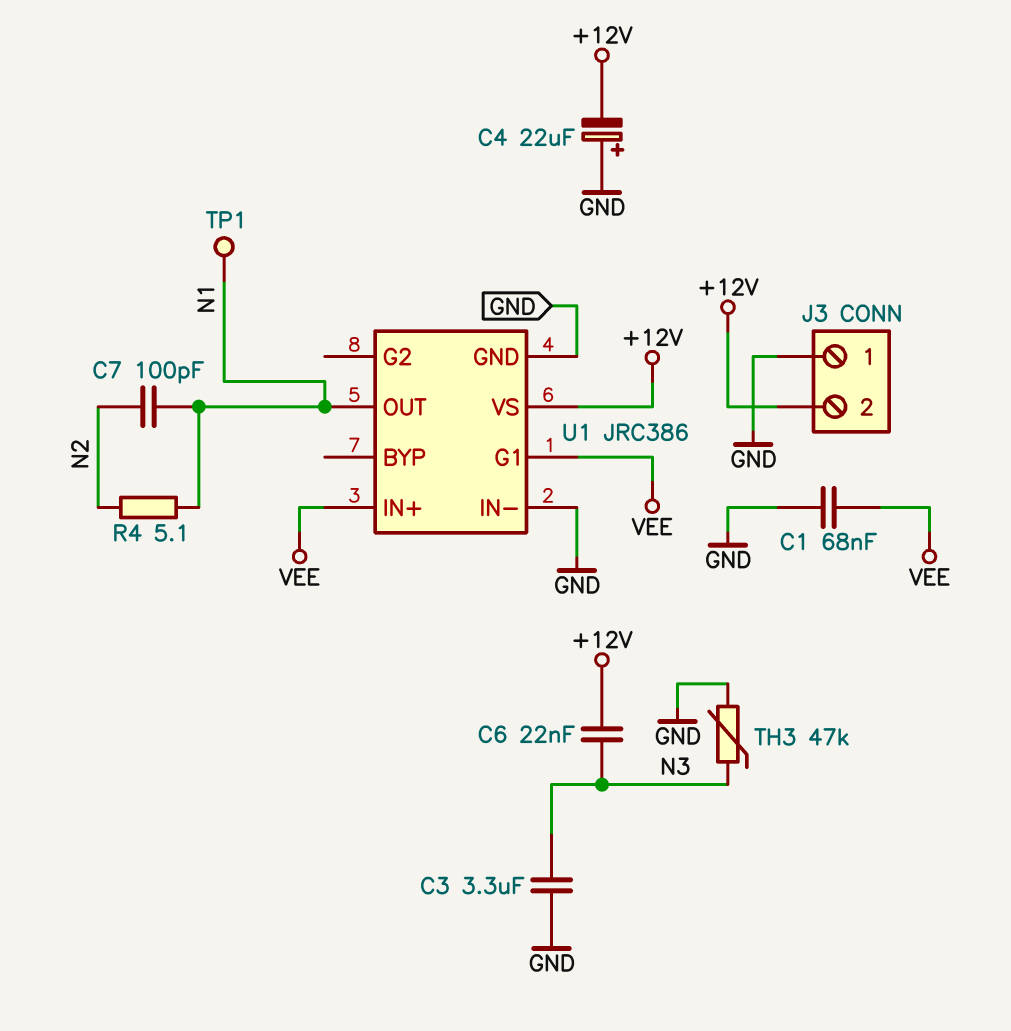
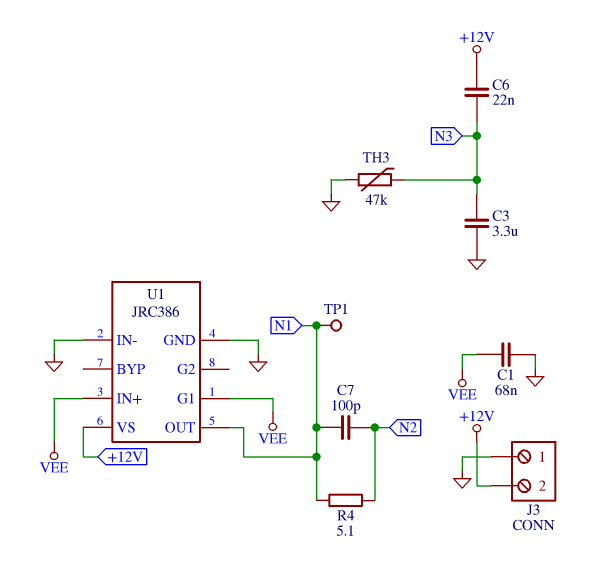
C4: 22uF (plus GND, minus +12V) -> none

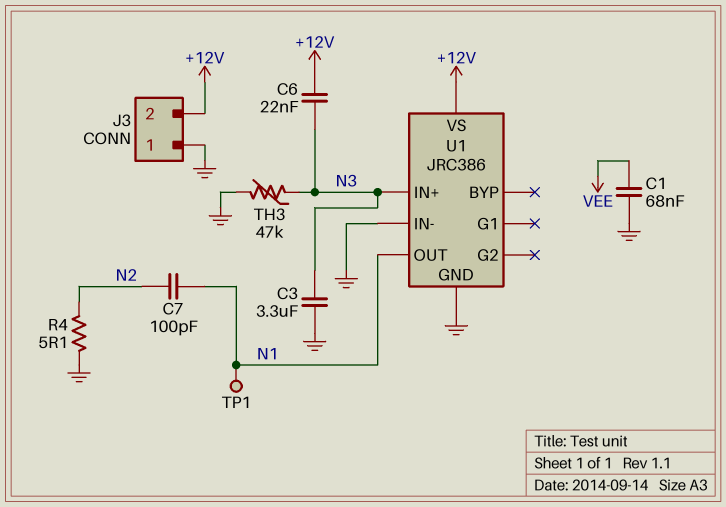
R4: 5.1 (N1, N2) -> 5.1 (GND, N2)
U1 pin G1: VEE -> none
U1 pin IN+: VEE -> N3

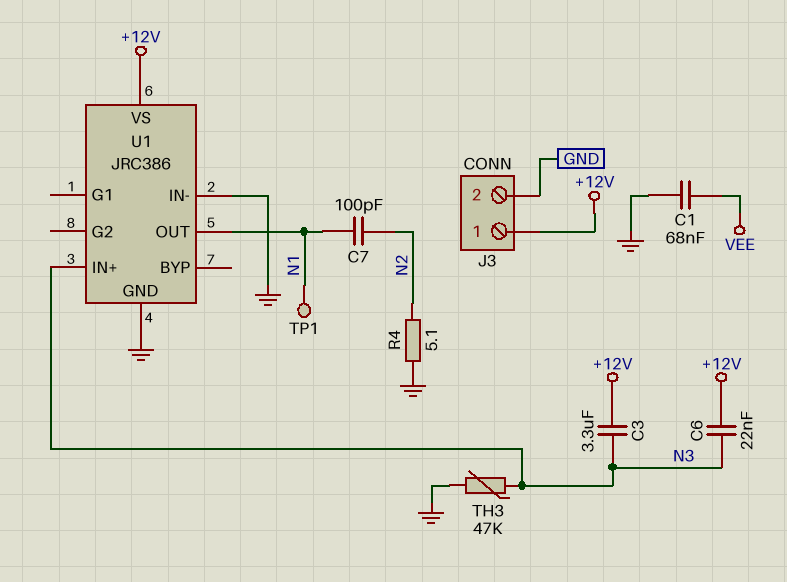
C3: 3.3uF (GND, N3) -> 3.3uF (+12V, N3)
J3 pin 1: GND -> +12V
J3 pin 2: +12V -> GND

